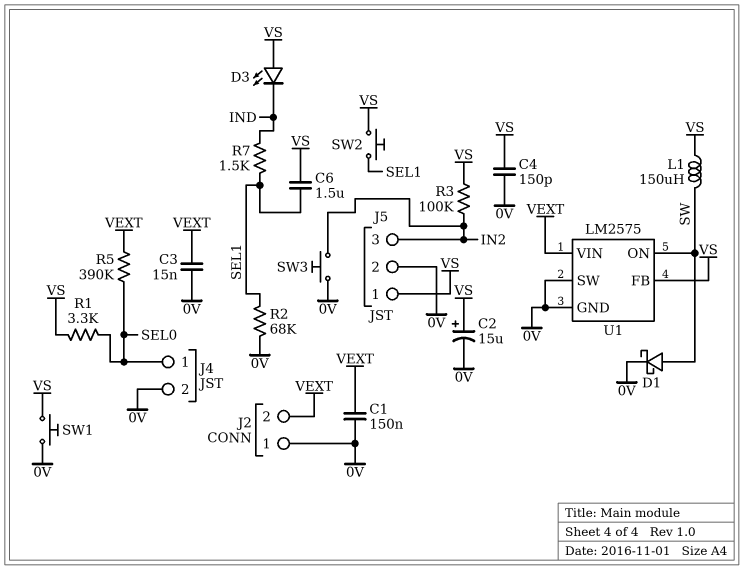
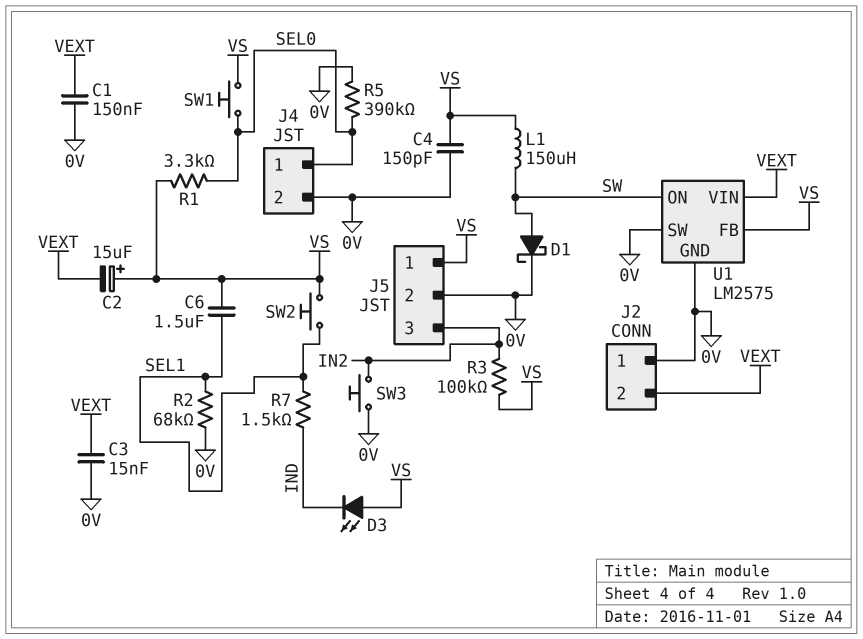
C2: 15uF (plus VS, minus 0V) -> 15uF (plus VS, minus VEXT)
R5: 390k (SEL0, VEXT) -> 390k (0V, SEL0)
SW1: button (0V, VS) -> button (SEL0, VS)

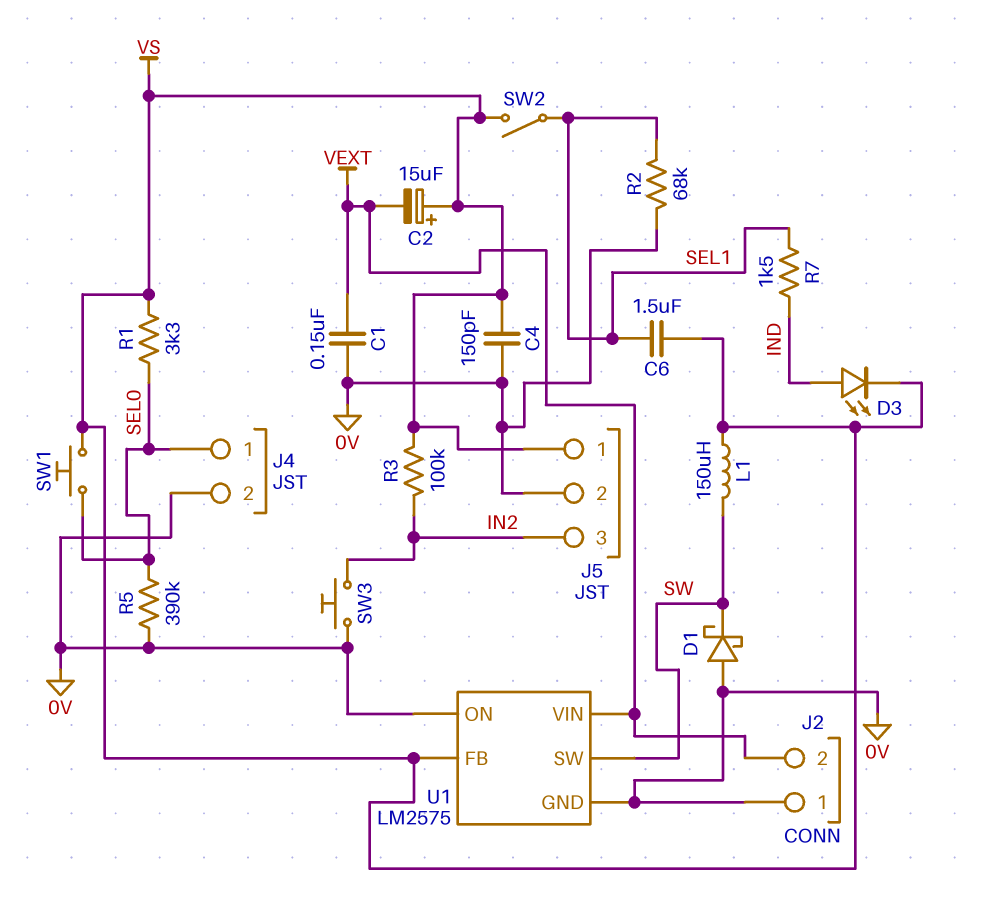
C3: 15nF (0V, VEXT) -> none
D1: schottky (A SW, K 0V) -> schottky (A 0V, K SW)
D3: LED (A VS, K IND) -> LED (A IND, K VS)
SW2: button (SEL1, VS) -> switch (SEL1, VS)
U1 pin ON: SW -> 0V
U1 pin SW: 0V -> SW

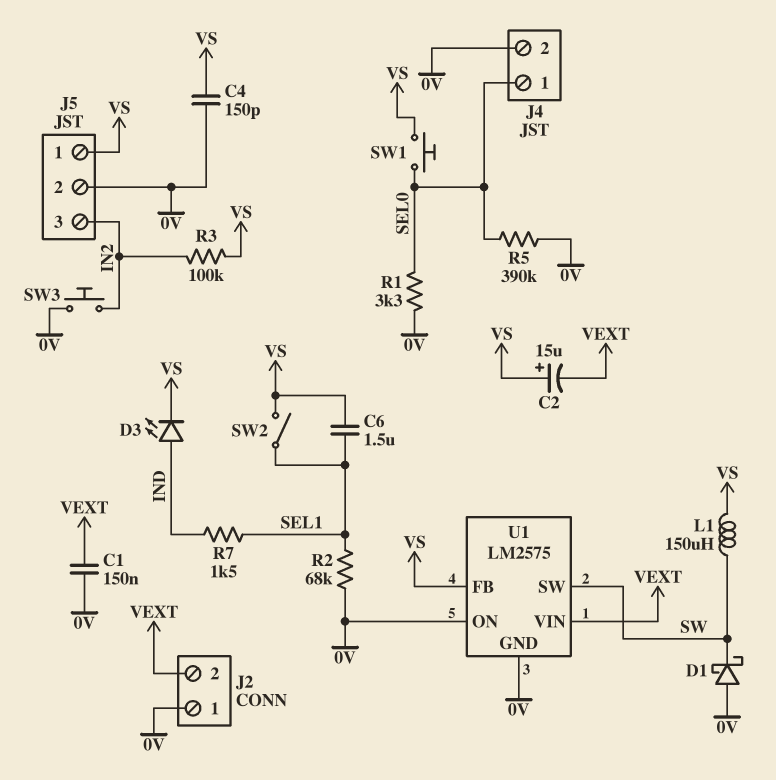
R1: 3.3k (SEL0, VS) -> 3.3k (0V, SEL0)

